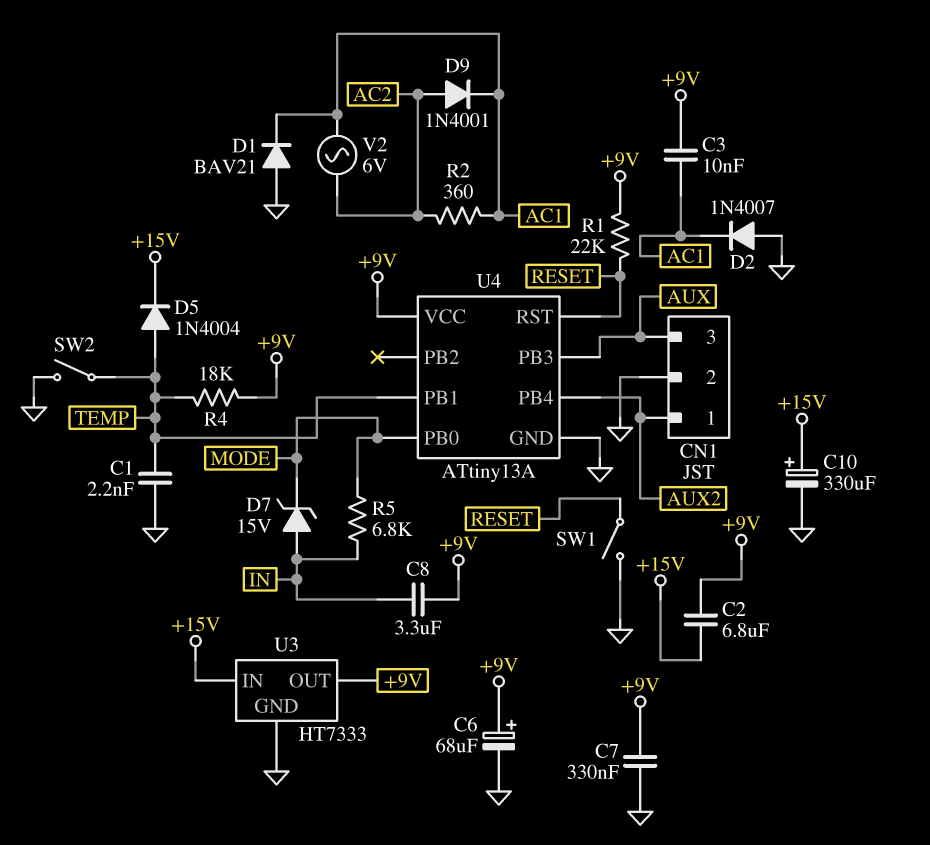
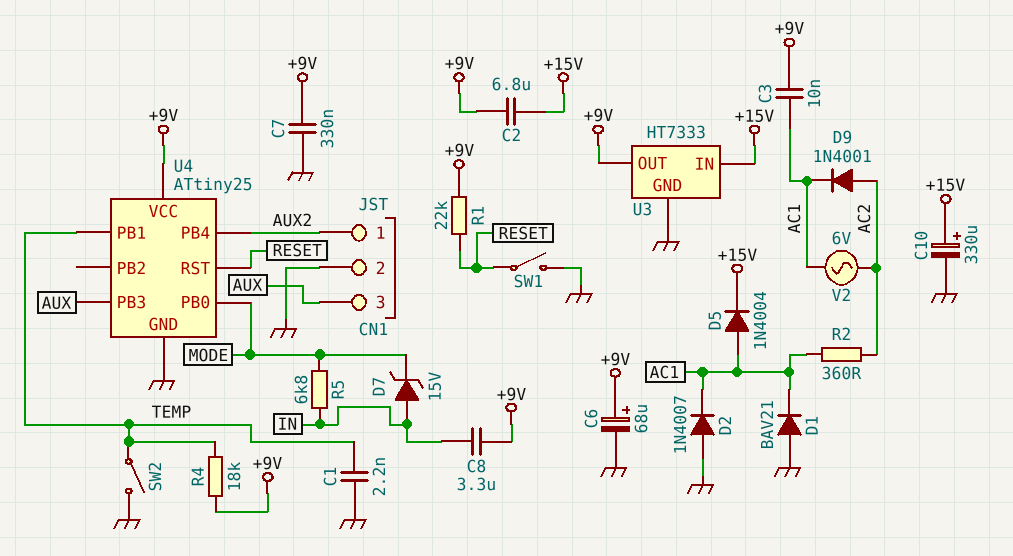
D5: diode 1N4004 (A TEMP, K +15V) -> diode 1N4004 (A AC1, K +15V)
U4: ATtiny13A -> ATtiny25

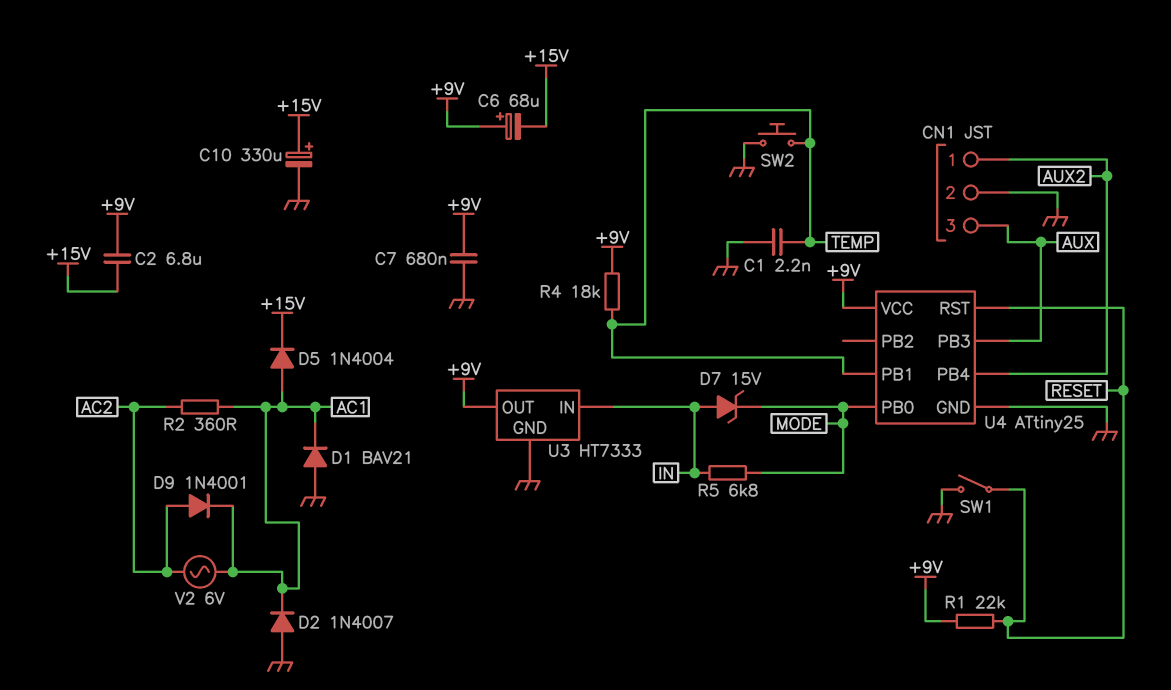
C3: 10nF (+9V, AC1) -> none
C6: 68uF (plus +9V, minus GND) -> 68uF (plus +9V, minus +15V)
C7: 330nF (+9V, GND) -> 680nF (+9V, GND)
C8: 3.3uF (+9V, IN) -> none
SW2: switch (GND, TEMP) -> button (GND, TEMP)
U3 pin IN: +15V -> IN

